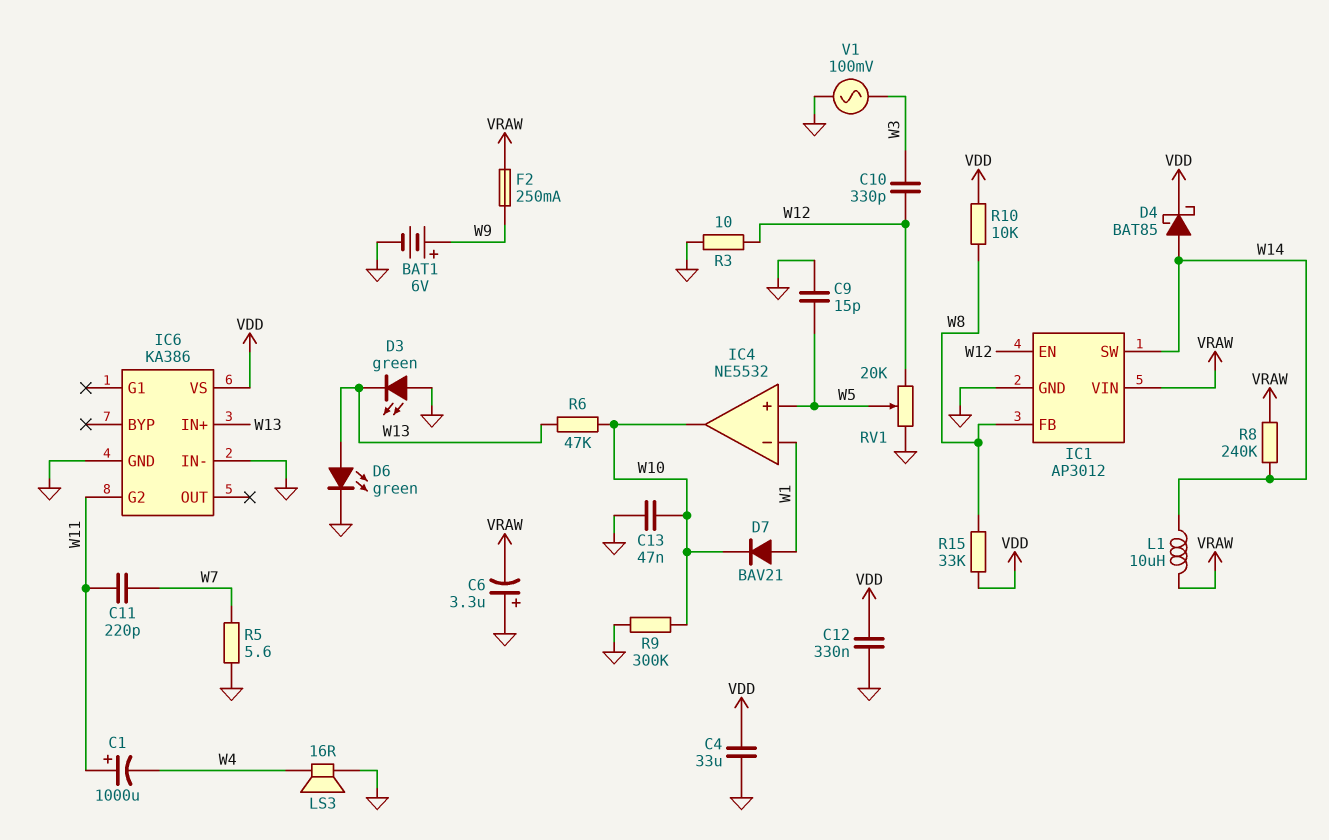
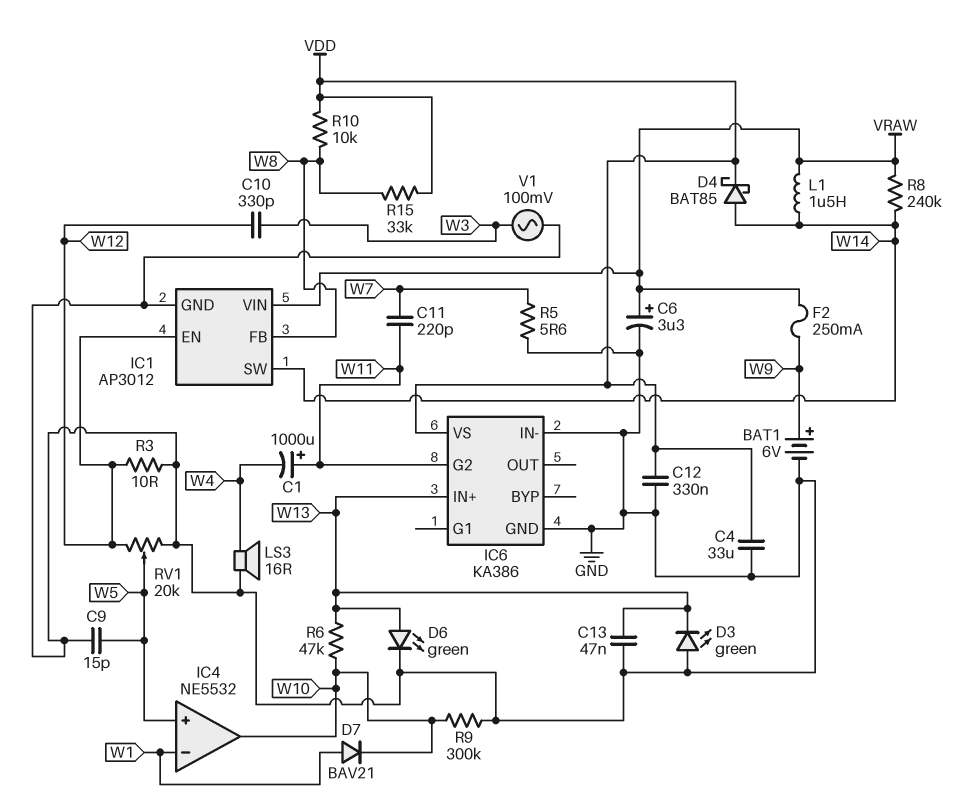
C6: 3.3uF (plus GND, minus VRAW) -> 3.3uF (plus VRAW, minus GND)
C13: 47nF (GND, W10) -> 47nF (GND, W13)
L1: 10uH (VRAW, W14) -> 1.5uH (VRAW, W14)

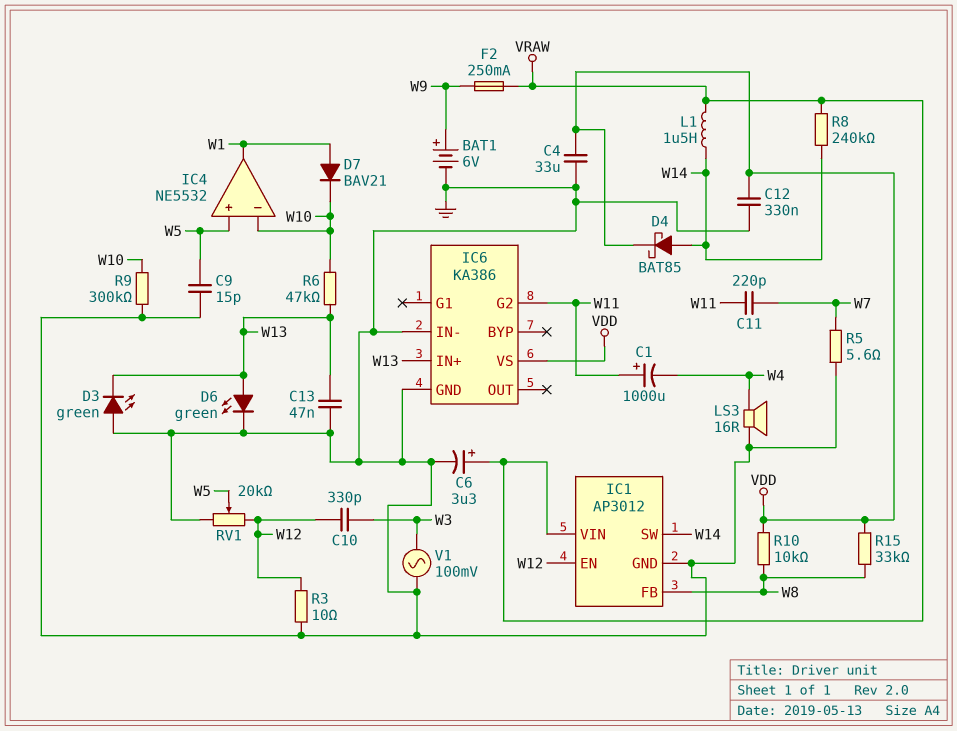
IC4 pin in-: W1 -> W10
IC4 pin out: W10 -> W1

